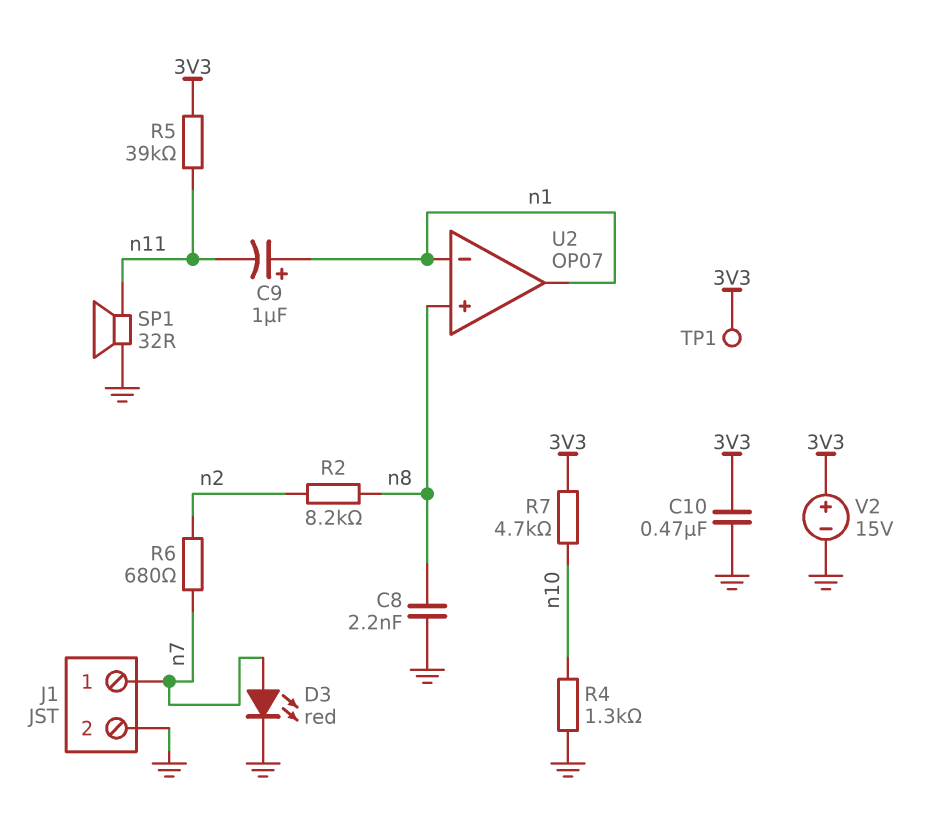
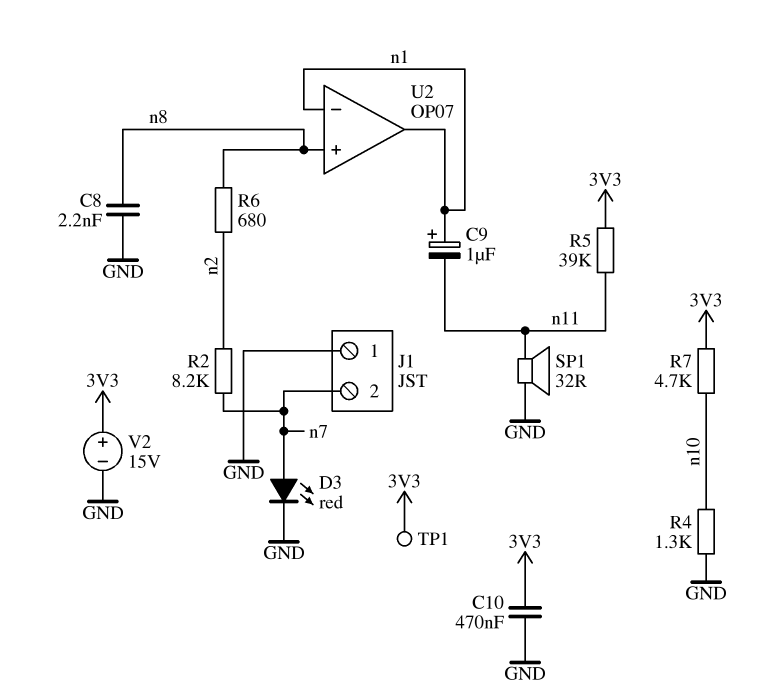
J1 pin 1: n7 -> GND
J1 pin 2: GND -> n7
R2: 8.2k (n2, n8) -> 8.2k (n2, n7)
R6: 680 (n2, n7) -> 680 (n2, n8)

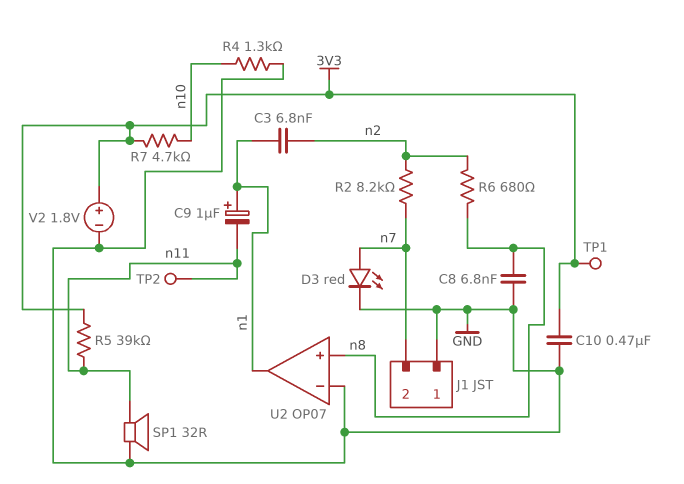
C3: none -> 6.8nF (n1, n2)
C8: 2.2nF (GND, n8) -> 6.8nF (GND, n8)
TP2: none -> test point (n11)
U2 pin in-: n1 -> GND
V2: 15V (plus 3V3, minus GND) -> 1.8V (plus 3V3, minus GND)

